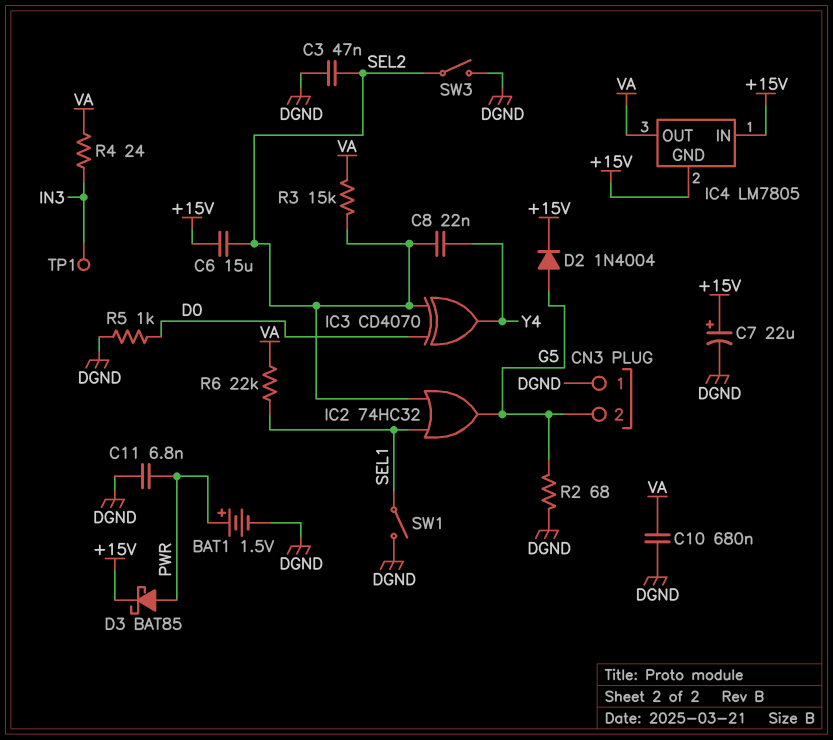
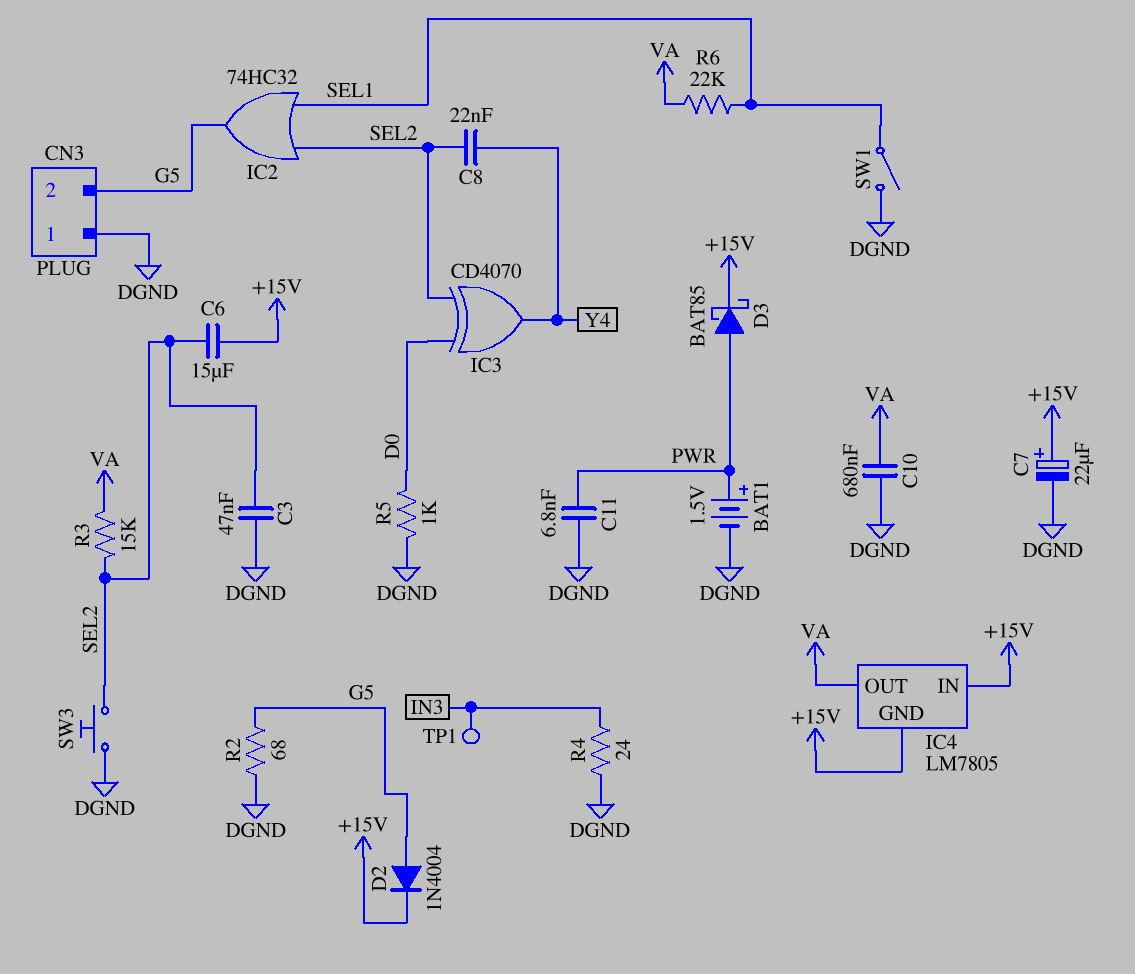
R4: 24 (IN3, VA) -> 24 (DGND, IN3)
SW3: switch (DGND, SEL2) -> button (DGND, SEL2)

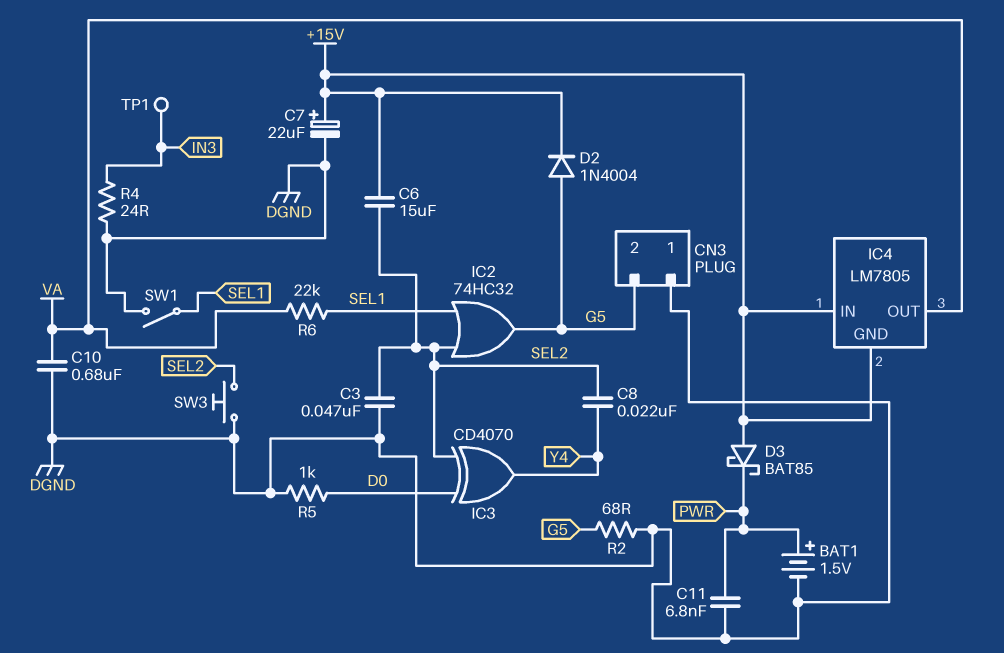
D3: schottky BAT85 (A PWR, K +15V) -> schottky BAT85 (A +15V, K PWR)
R3: 15k (SEL2, VA) -> none

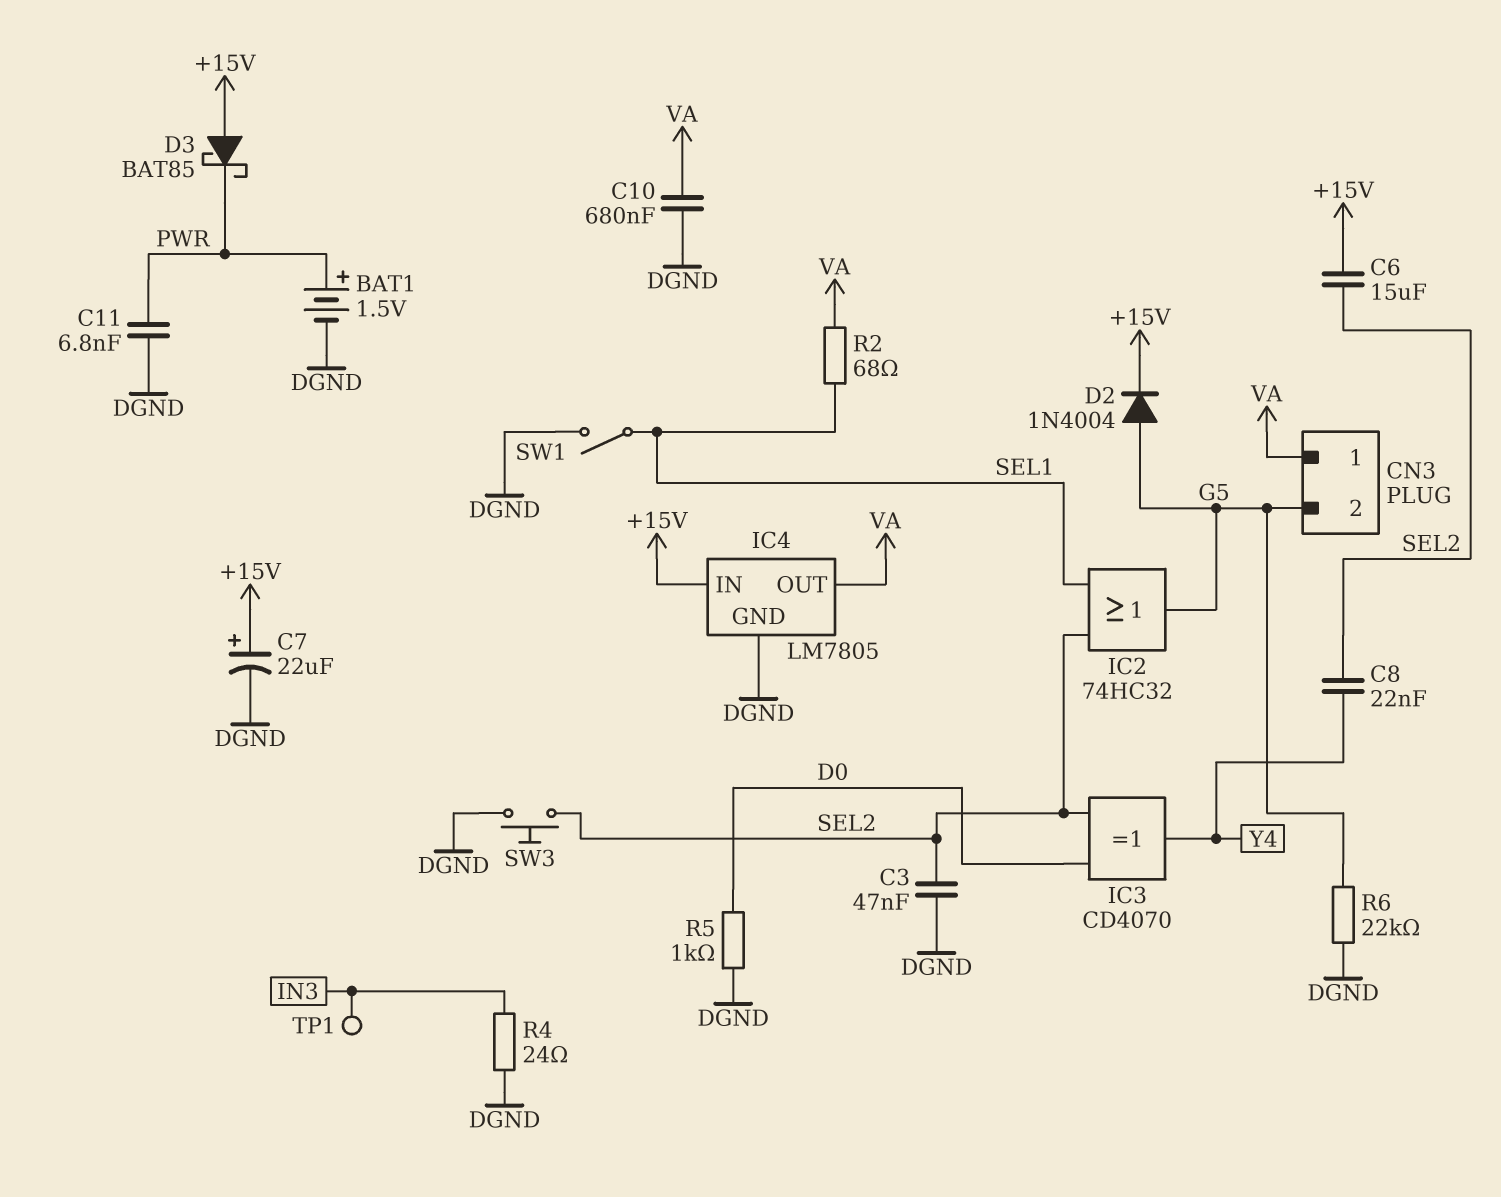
CN3 pin 1: DGND -> VA
IC4 pin GND: +15V -> DGND
R2: 68 (DGND, G5) -> 68 (SEL1, VA)
R6: 22k (SEL1, VA) -> 22k (DGND, G5)

